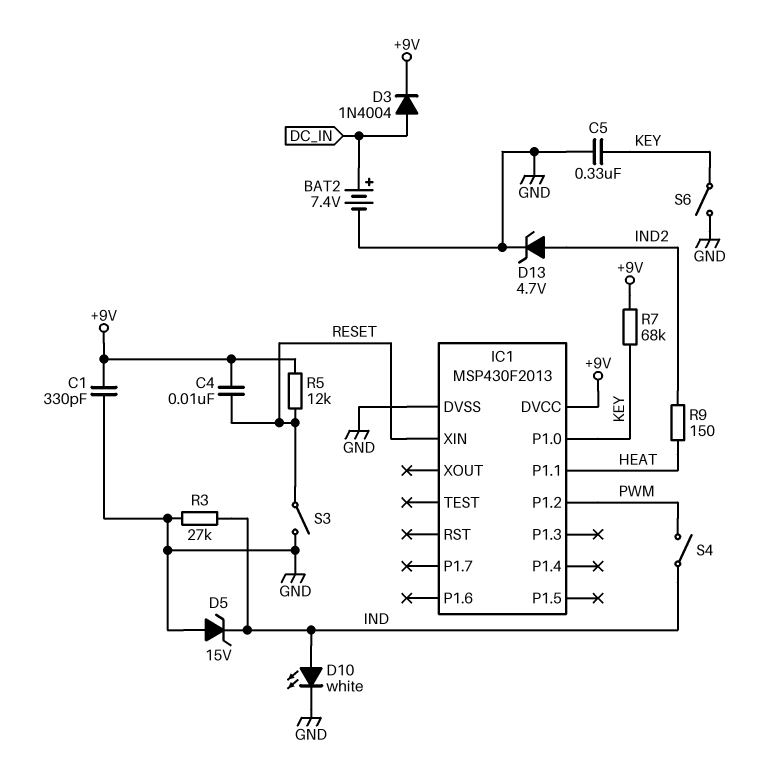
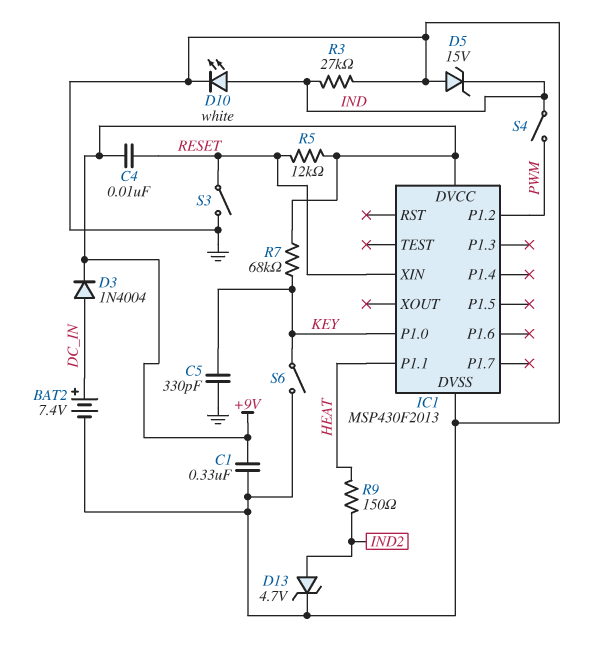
C1: 330pF (+9V, GND) -> 330nF (+9V, GND)
C5: 330nF (GND, KEY) -> 330pF (GND, KEY)

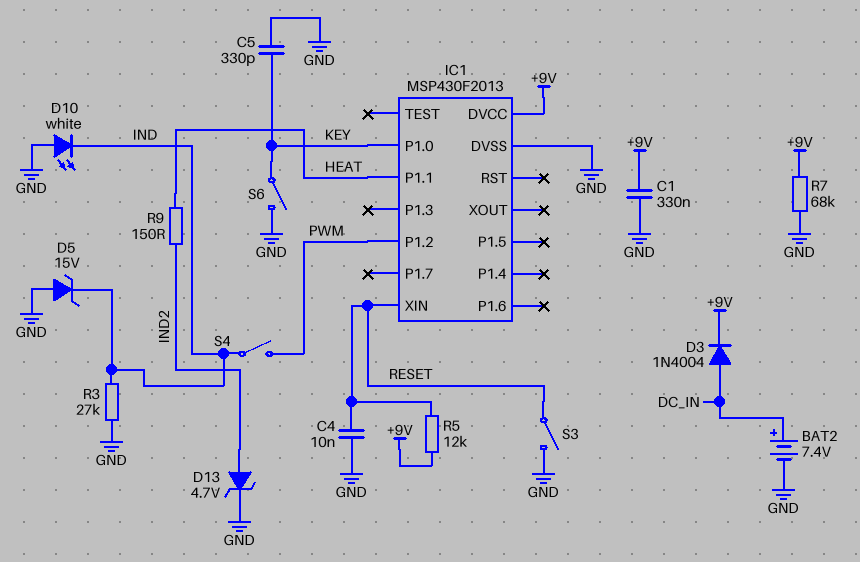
C4: 10nF (+9V, RESET) -> 10nF (GND, RESET)
D10: LED white (A IND, K GND) -> LED white (A GND, K IND)
R7: 68k (+9V, KEY) -> 68k (+9V, GND)

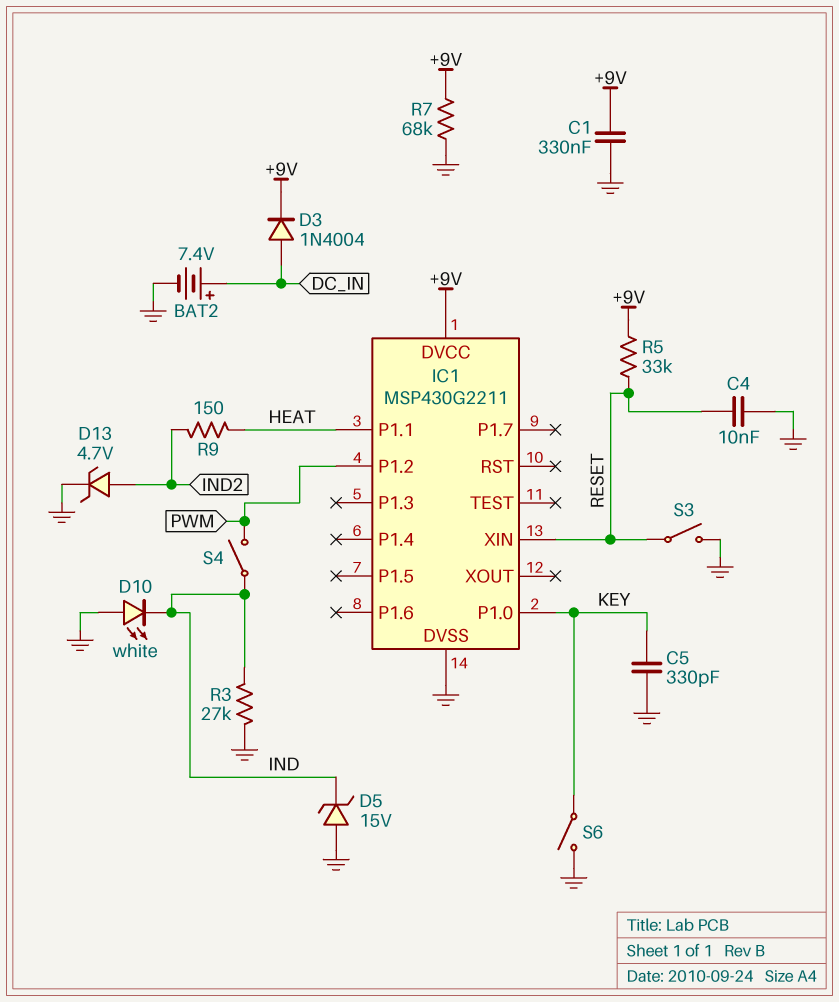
IC1: MSP430F2013 -> MSP430G2211
R5: 12k (+9V, RESET) -> 33k (+9V, RESET)

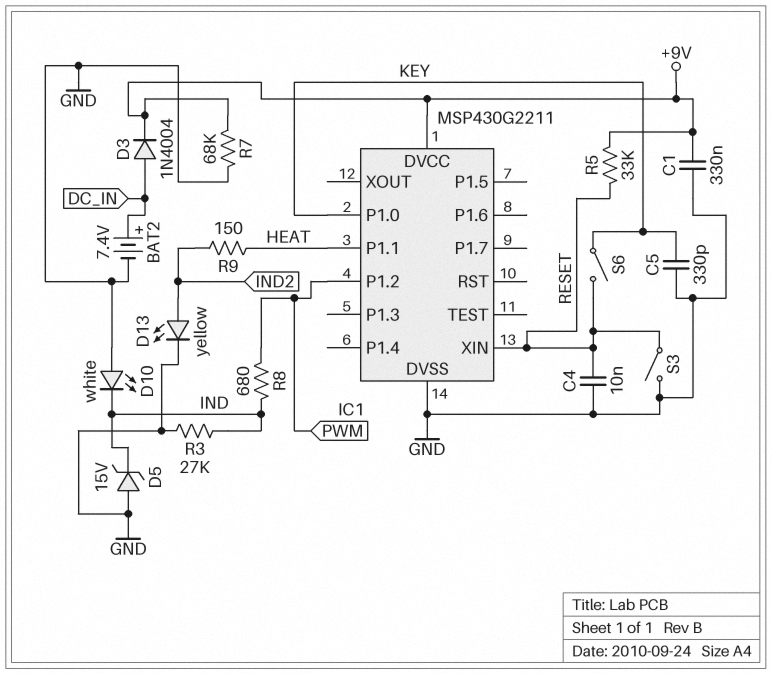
D13: zener 4.7V (A IND2, K GND) -> LED yellow (A IND2, K GND)
R8: none -> 680 (IND, PWM)
S4: switch (IND, PWM) -> none
S6: switch (GND, KEY) -> switch (KEY, RESET)

